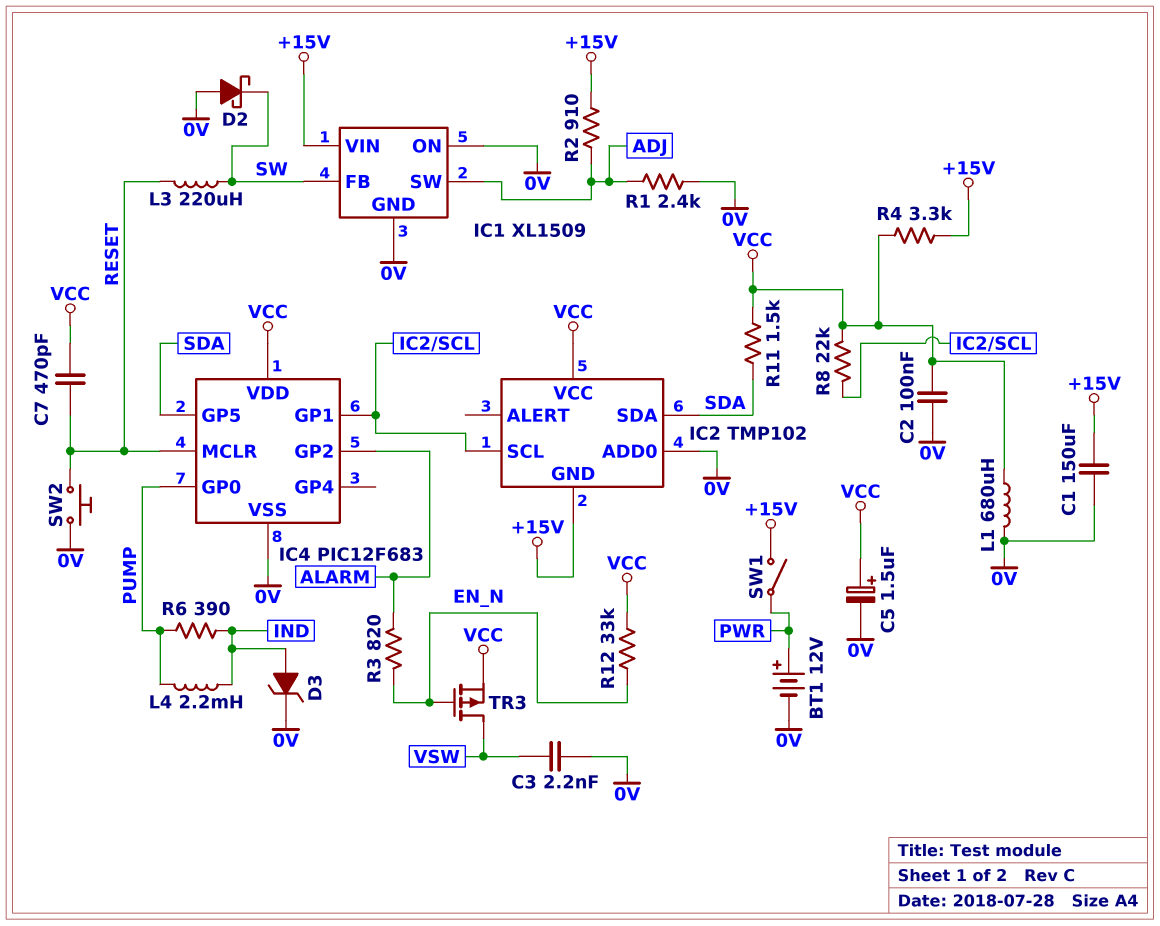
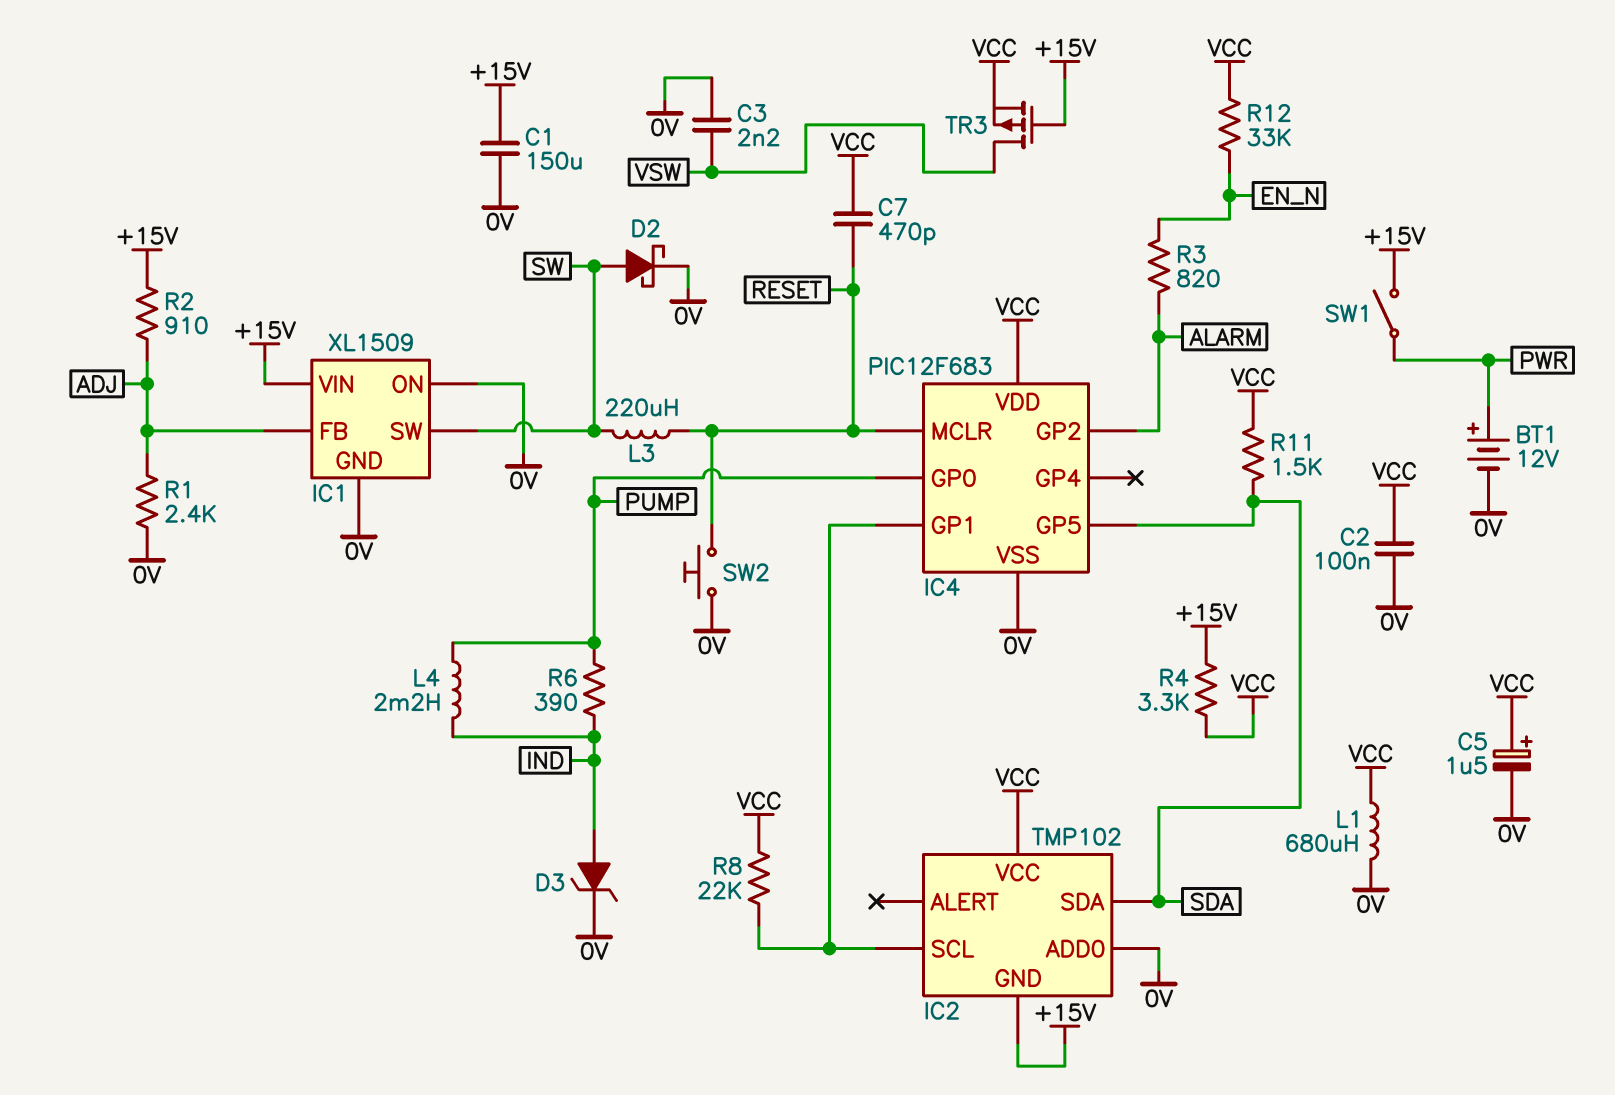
D2: schottky (A 0V, K SW) -> schottky (A SW, K 0V)
IC1 pin FB: SW -> ADJ
IC1 pin SW: ADJ -> SW
TR3: PMOS (G EN_N, D VSW, S VCC) -> PMOS (G +15V, D VSW, S VCC)

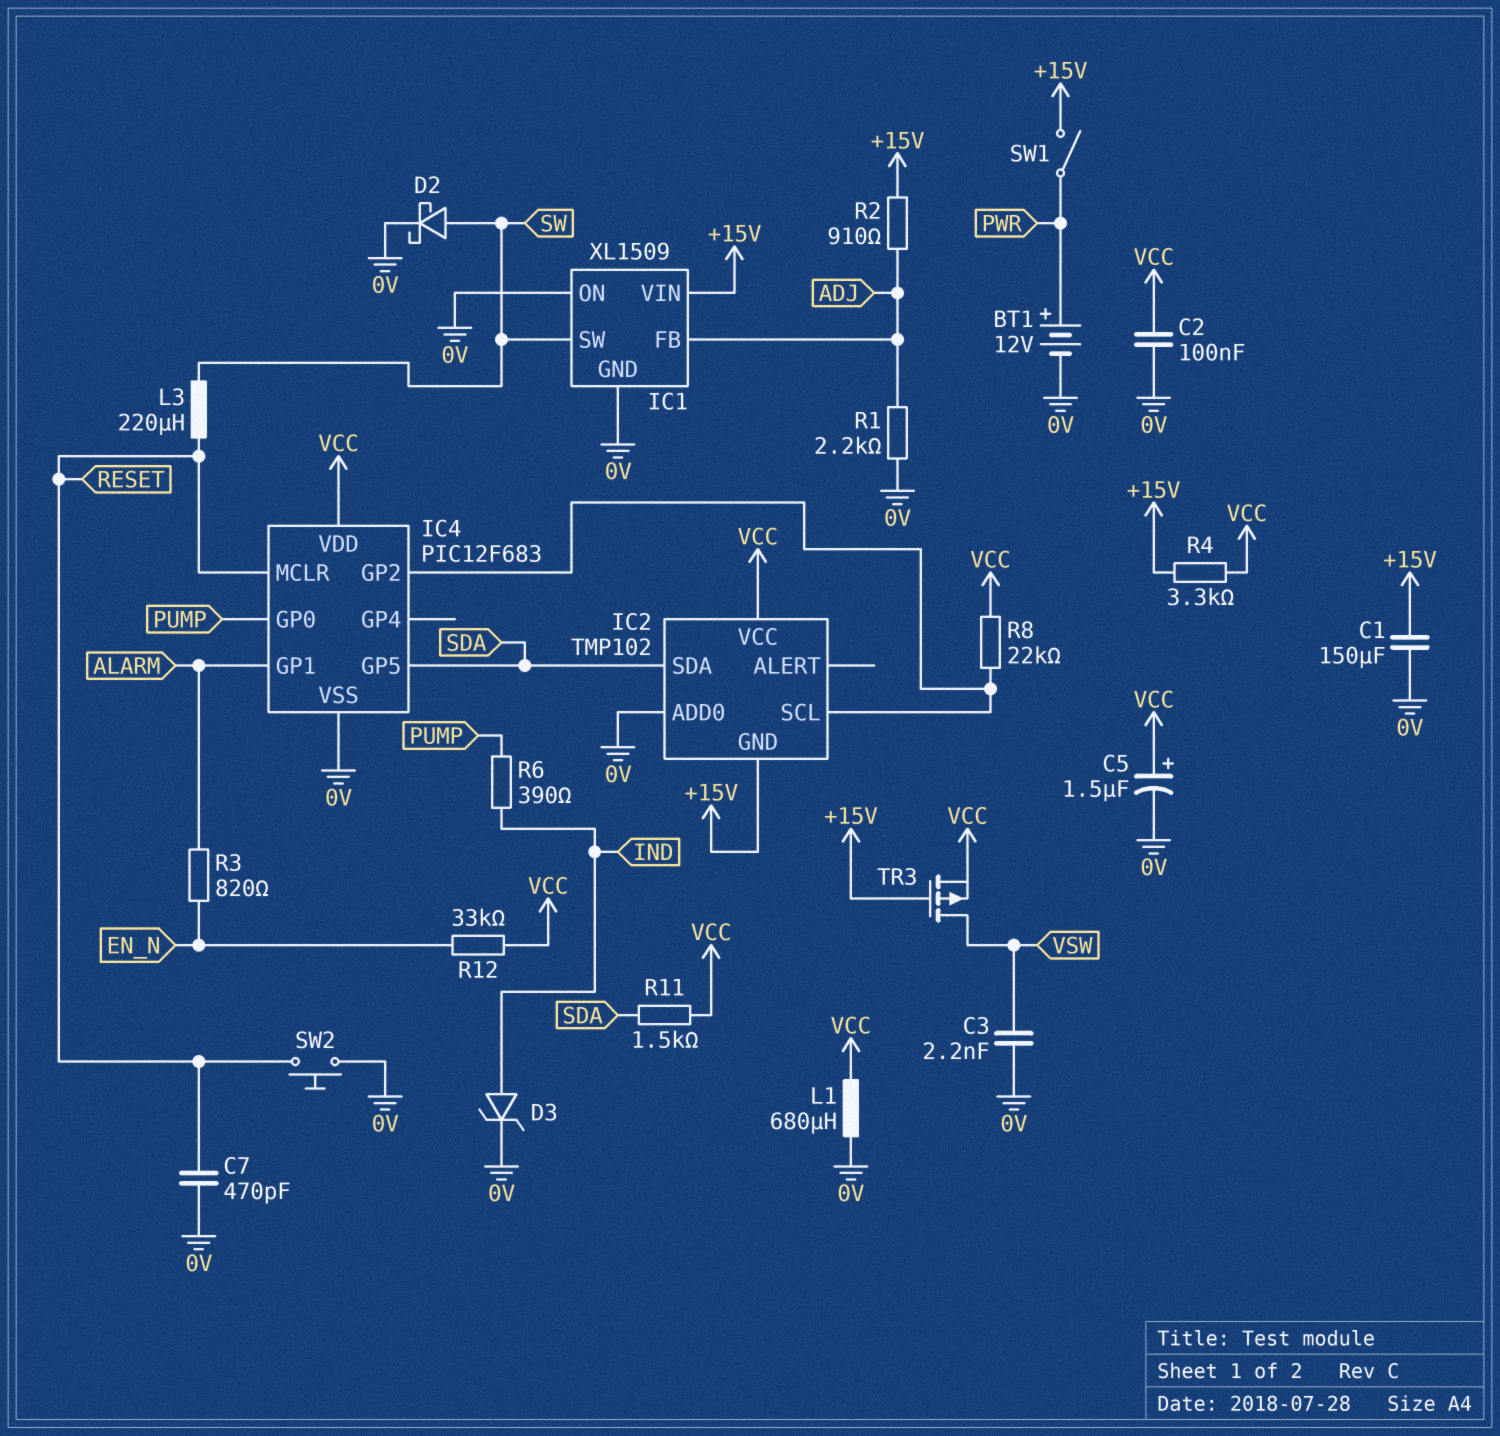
C7: 470pF (RESET, VCC) -> 470pF (0V, RESET)
IC4 pin GP1: IC2/SCL -> ALARM
IC4 pin GP2: ALARM -> IC2/SCL
L4: 2.2mH (IND, PUMP) -> none
R1: 2.4k (0V, ADJ) -> 2.2k (0V, ADJ)

